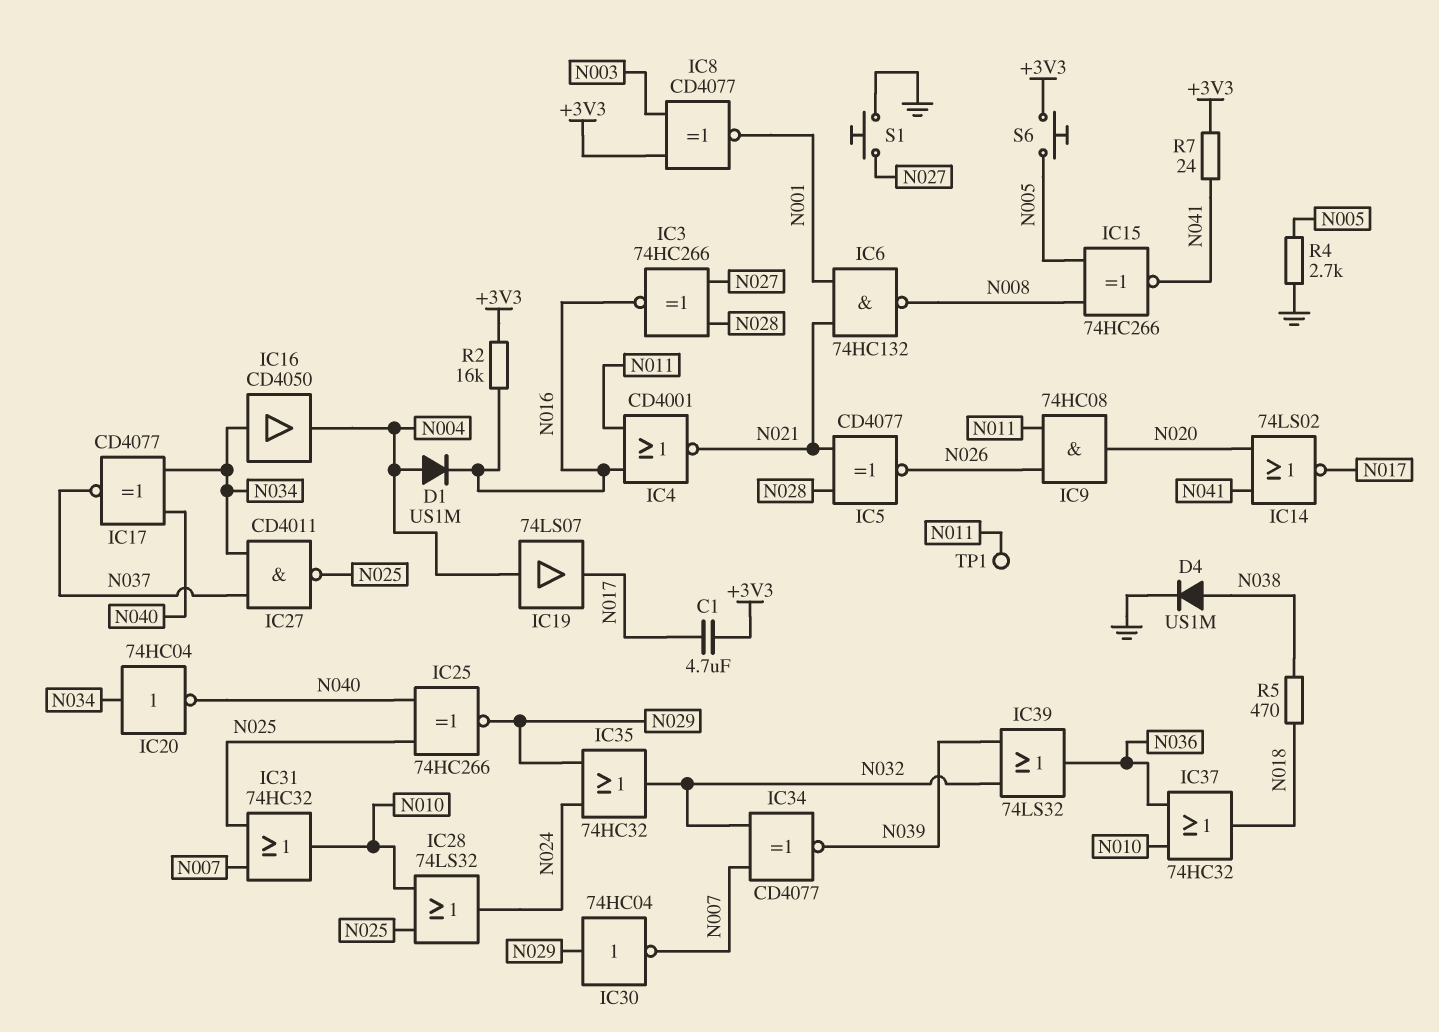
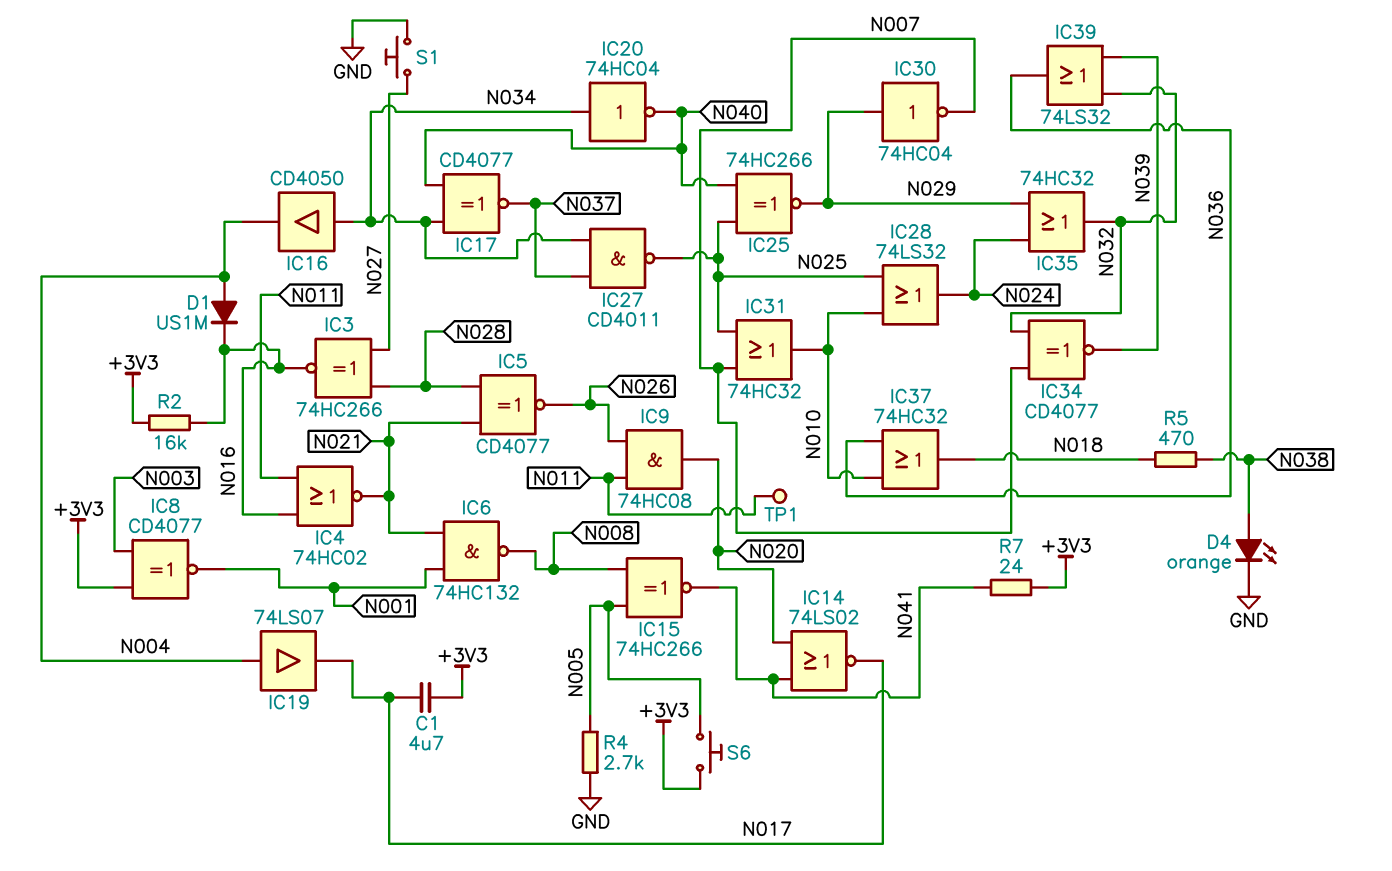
D4: diode US1M (A N038, K GND) -> LED orange (A N038, K GND)
IC4: NOR CD4001 (in N011, in N016, out N021) -> NOR 74HC02 (in N011, in N016, out N021)

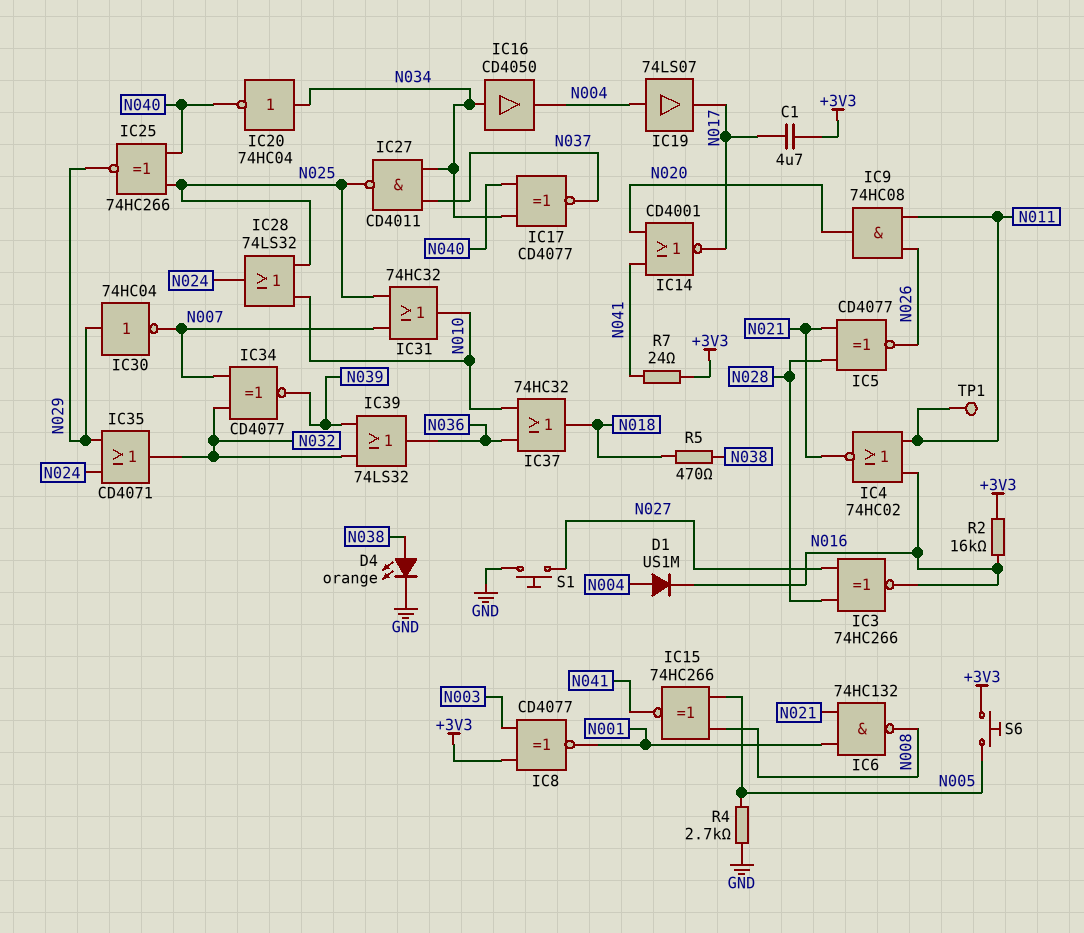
IC14: NOR 74LS02 (in N020, in N041, out N017) -> NOR CD4001 (in N020, in N041, out N017)
IC35: OR 74HC32 (in N024, in N029, out N032) -> OR CD4071 (in N024, in N029, out N032)

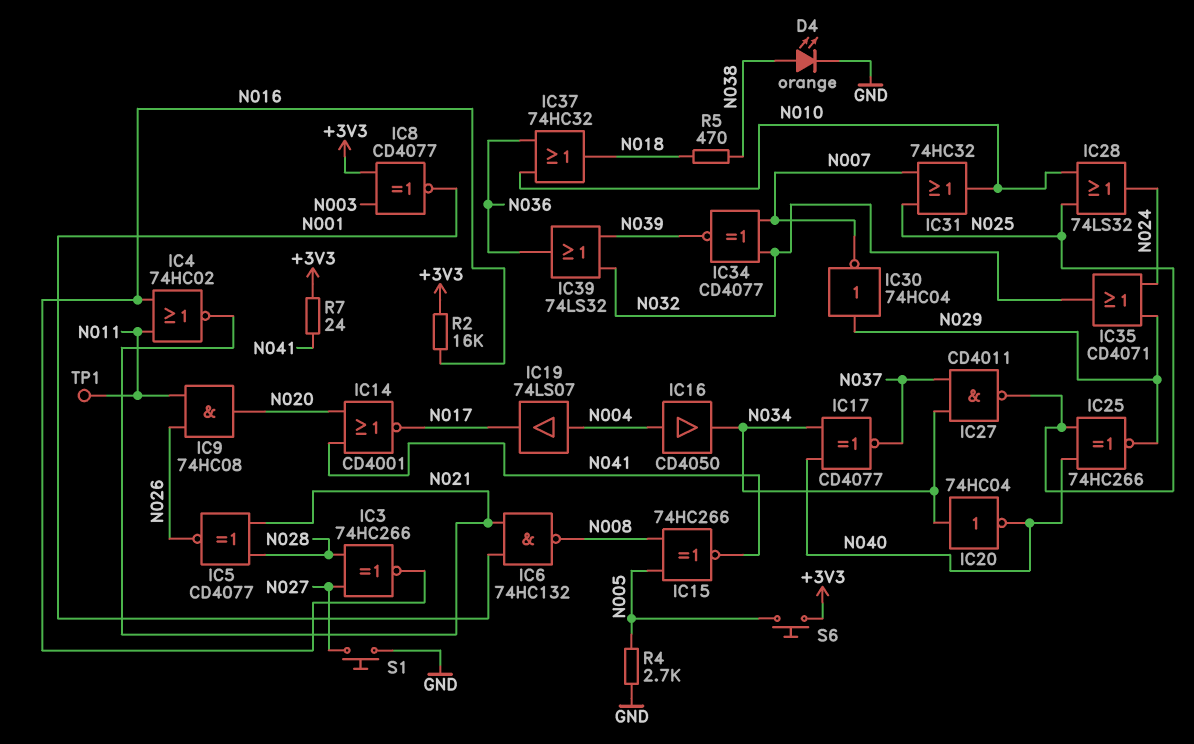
C1: 4.7uF (+3V3, N017) -> none
D1: diode US1M (A N004, K N016) -> none
IC16: buffer CD4050 (in N034, out N004) -> buffer CD4050 (in N004, out N034)

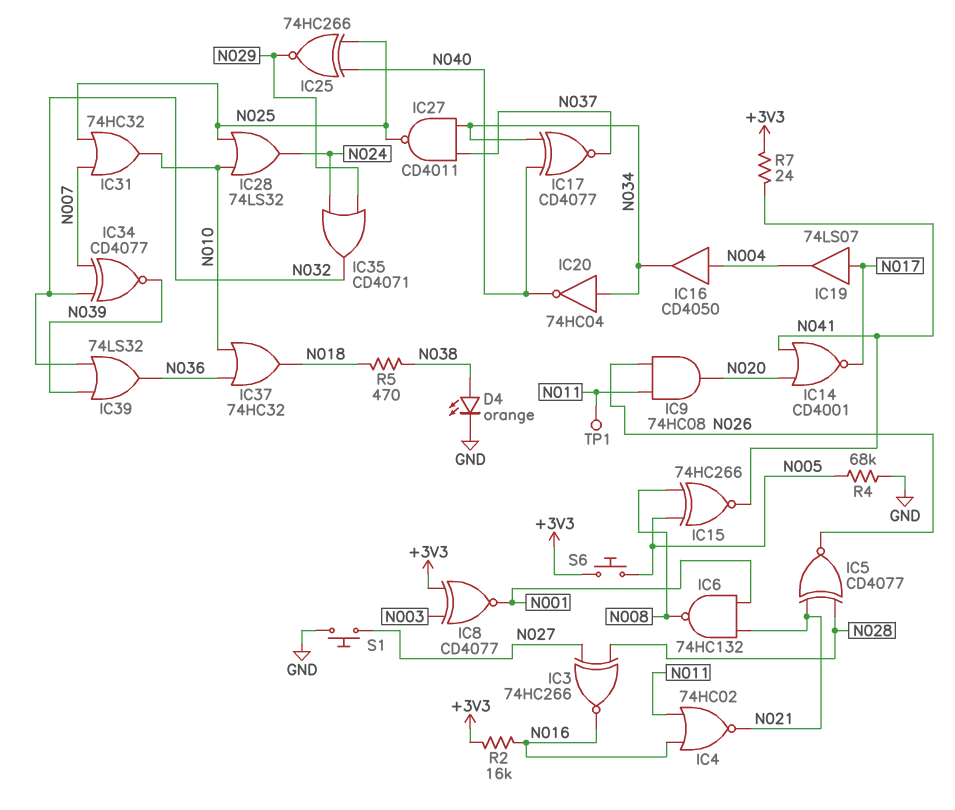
IC19: buffer 74LS07 (in N004, out N017) -> buffer 74LS07 (in N017, out N004)
IC30: NOT 74HC04 (in N029, out N007) -> none
R4: 2.7k (GND, N005) -> 68k (GND, N005)

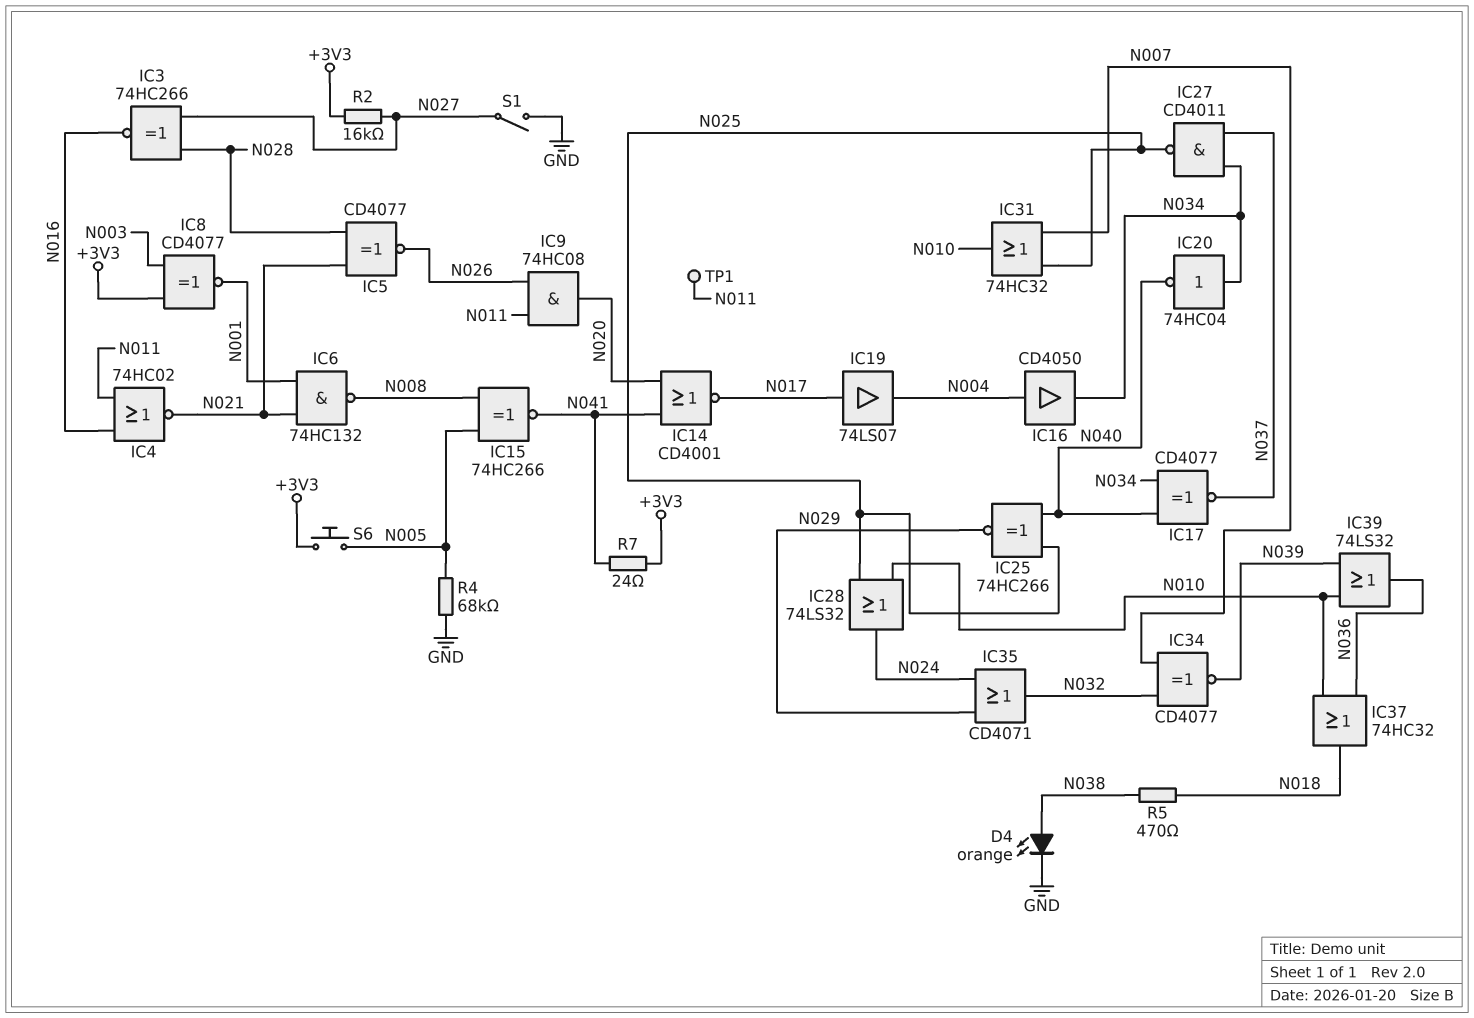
IC39: OR 74LS32 (in N032, in N039, out N036) -> OR 74LS32 (in N010, in N039, out N036)
R2: 16k (+3V3, N016) -> 16k (+3V3, N027)
S1: button (GND, N027) -> switch (GND, N027)

